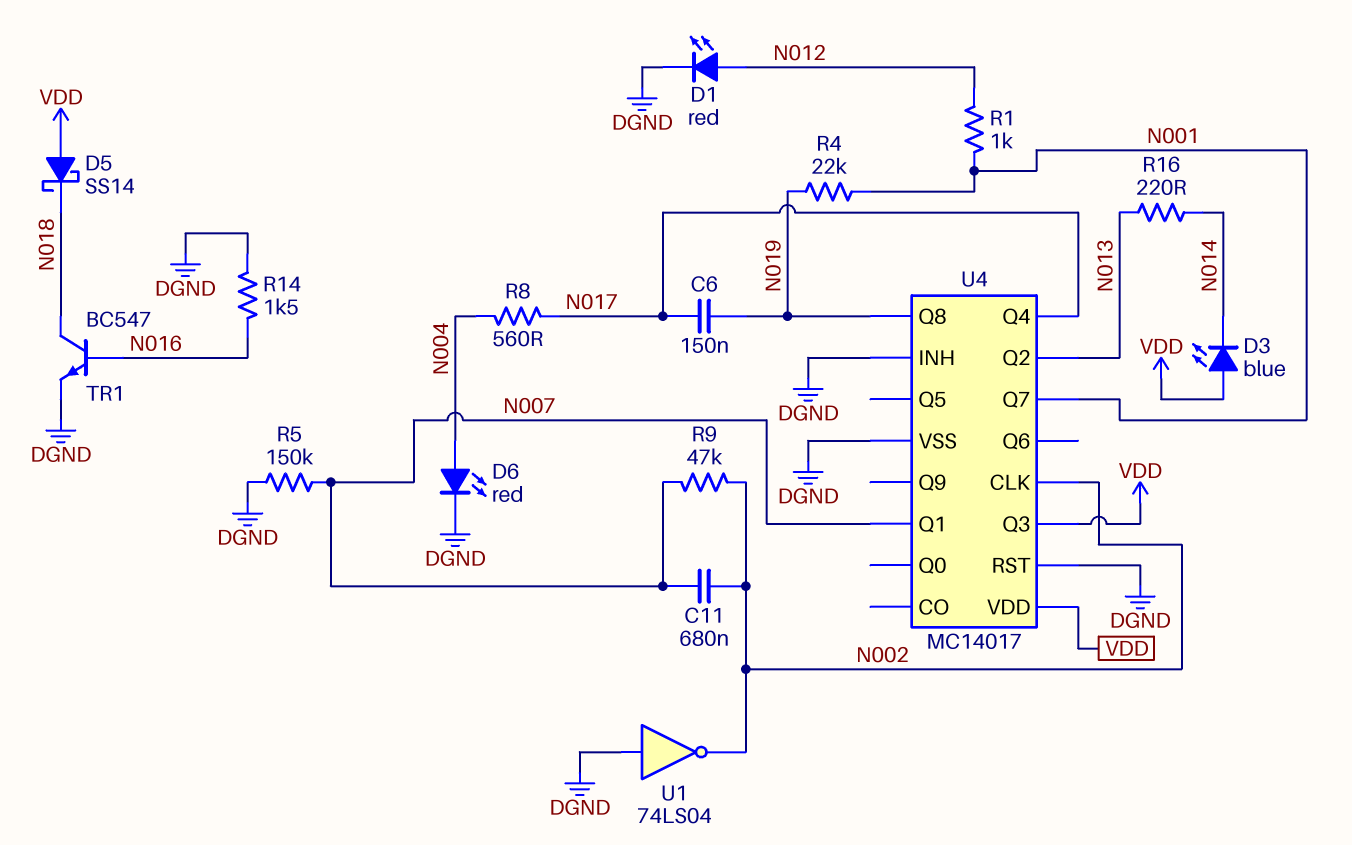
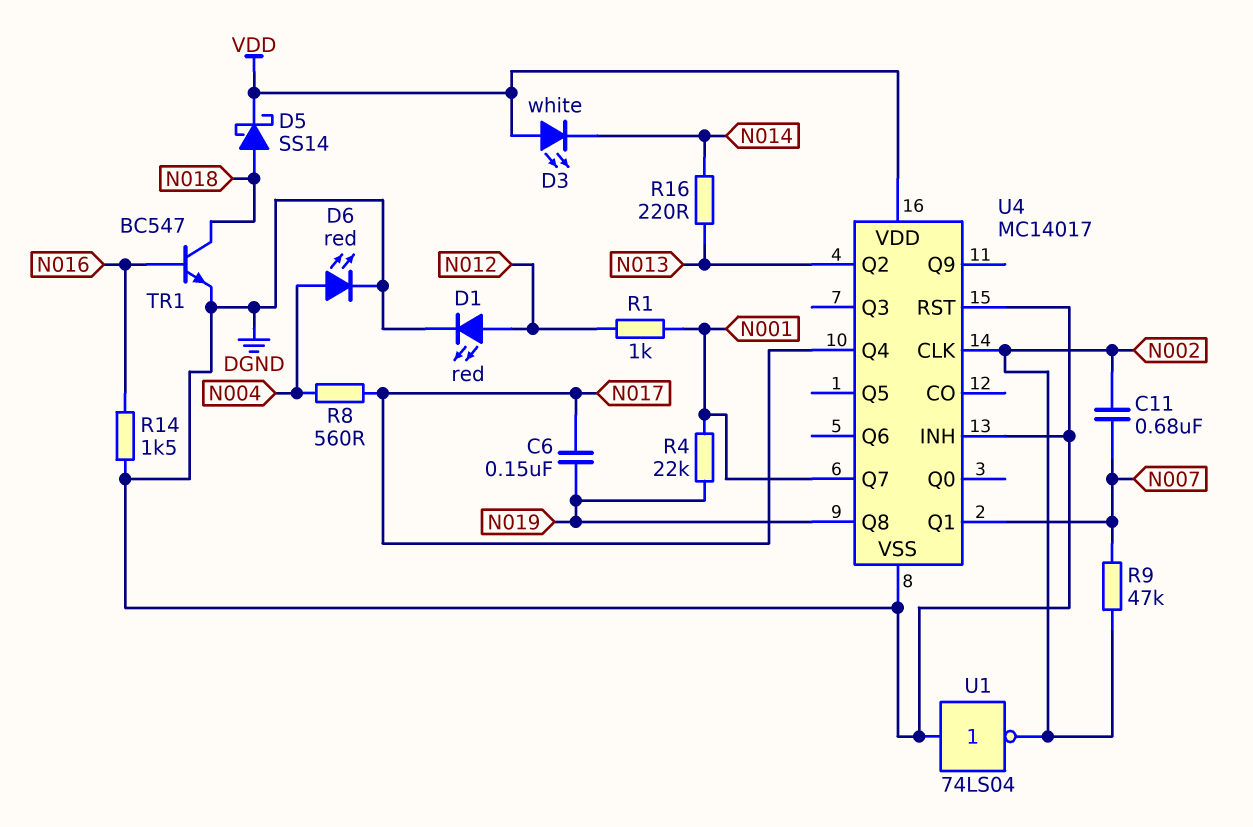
D3: LED blue (A VDD, K N014) -> LED white (A VDD, K N014)
D5: schottky SS14 (A VDD, K N018) -> schottky SS14 (A N018, K VDD)
R5: 150k (DGND, N007) -> none
U4 pin Q3: VDD -> none

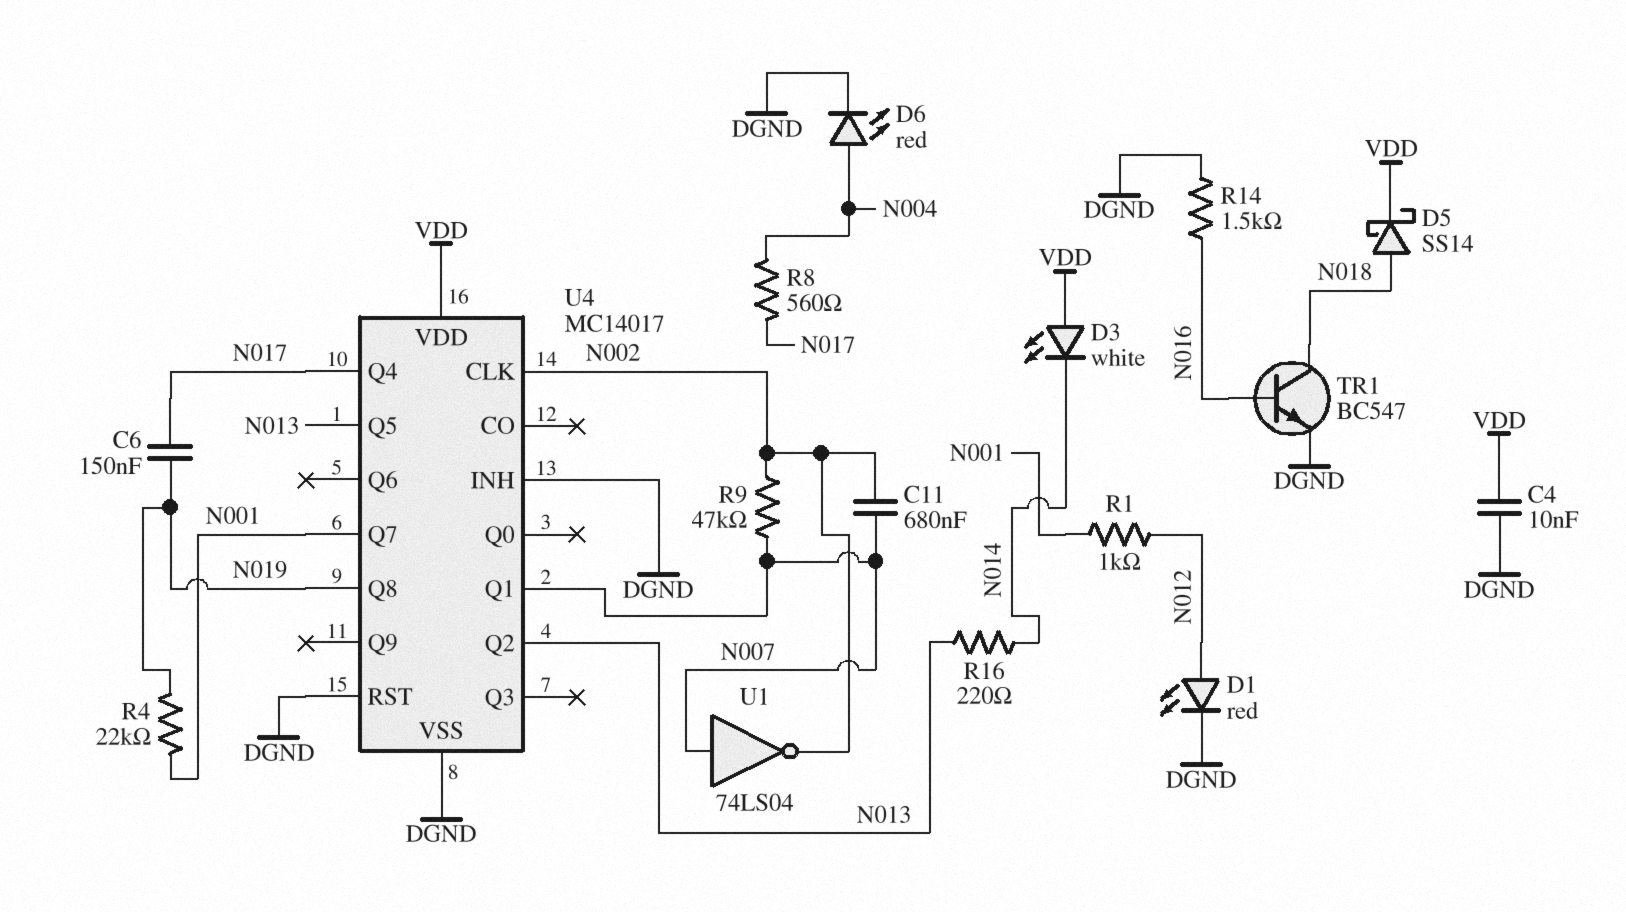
C4: none -> 10nF (DGND, VDD)
U1: NOT 74LS04 (in DGND, out N002) -> NOT 74LS04 (in N007, out N002)
U4 pin Q5: none -> N013

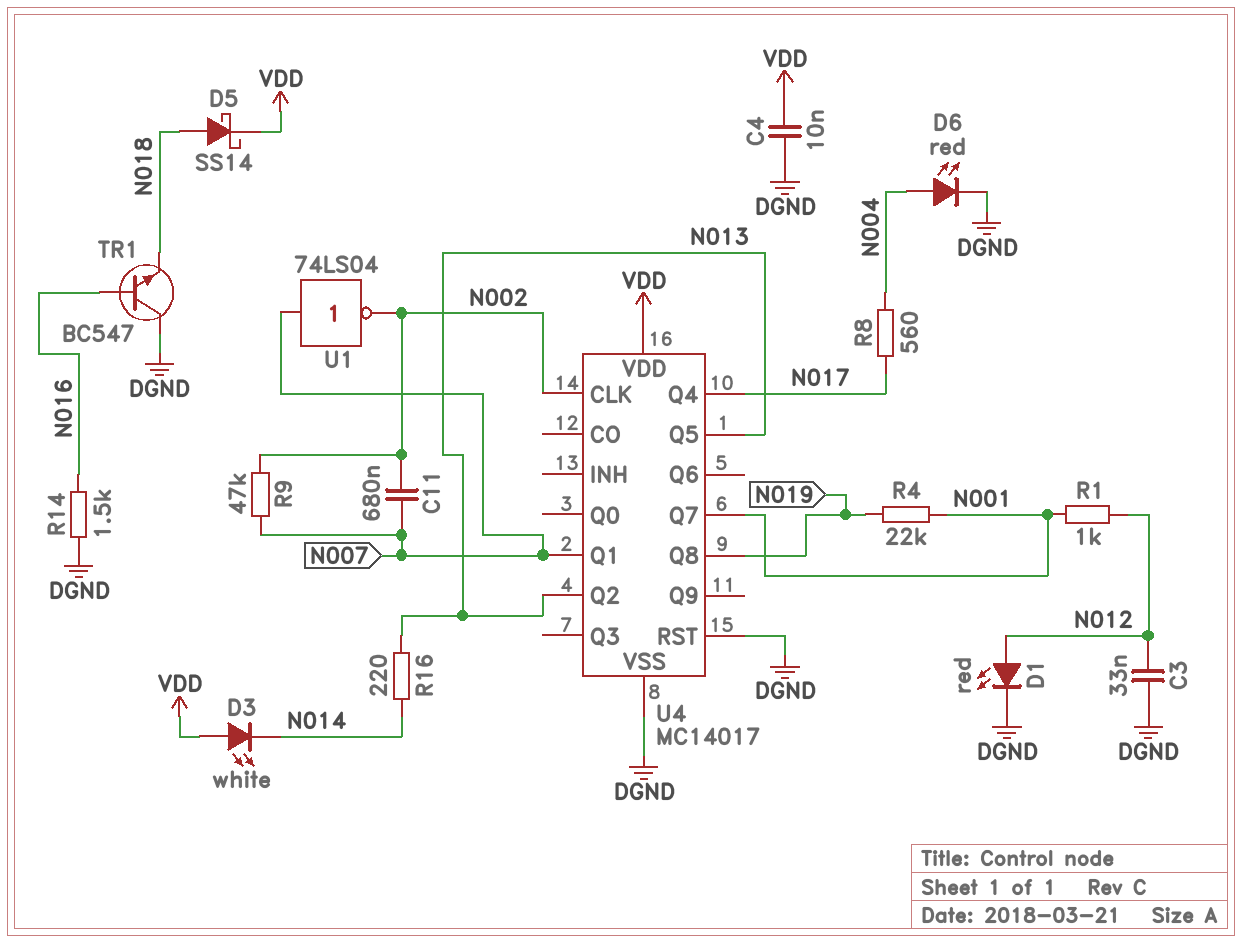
C3: none -> 33nF (DGND, N012)
C6: 150nF (N017, N019) -> none
TR1: NPN BC547 (B N016, C N018, E DGND) -> NPN BC547 (B N016, C DGND, E N018)
U4 pin INH: DGND -> none

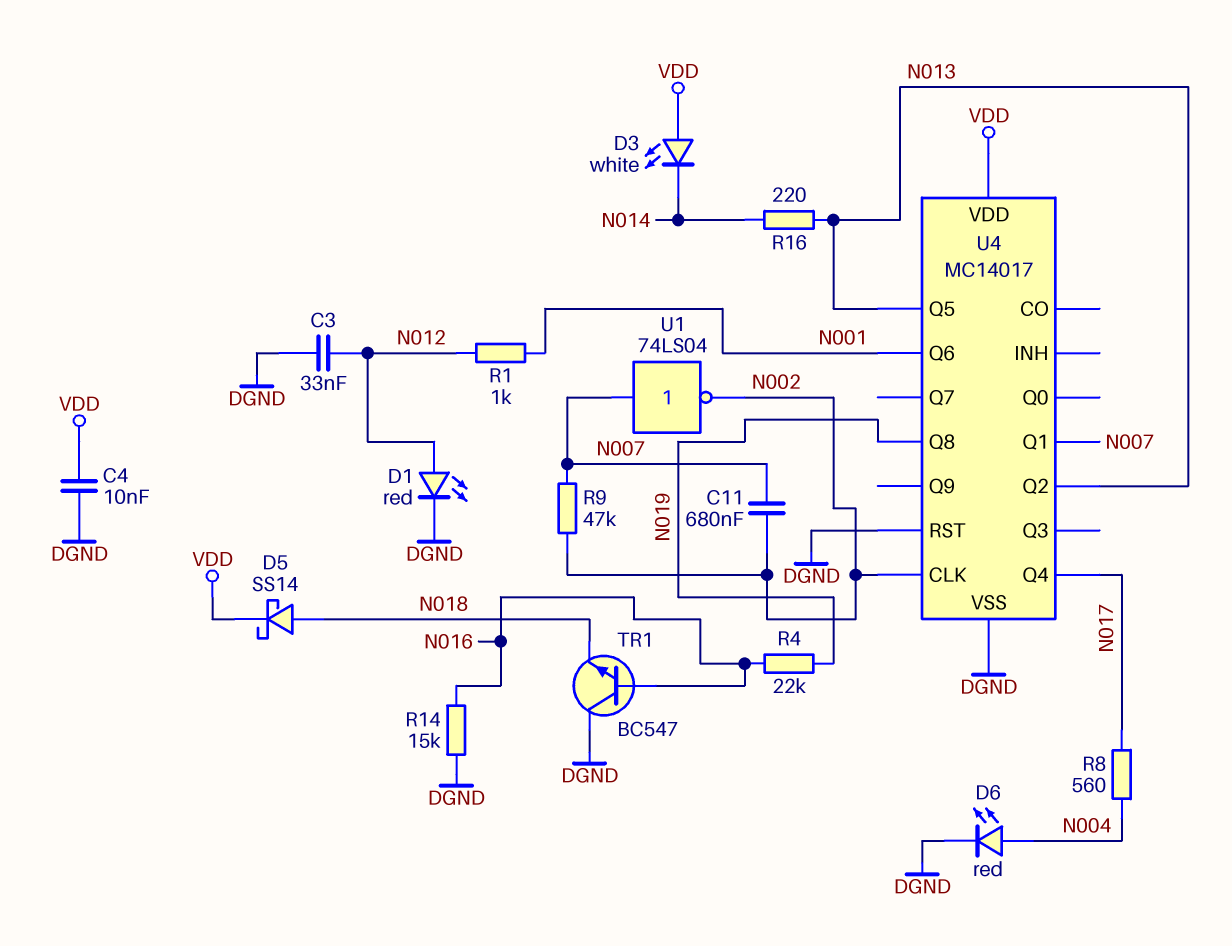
R4: 22k (N001, N019) -> 22k (N016, N019)
R14: 1.5k (DGND, N016) -> 15k (DGND, N016)
U4 pin Q6: none -> N001
U4 pin Q7: N001 -> none

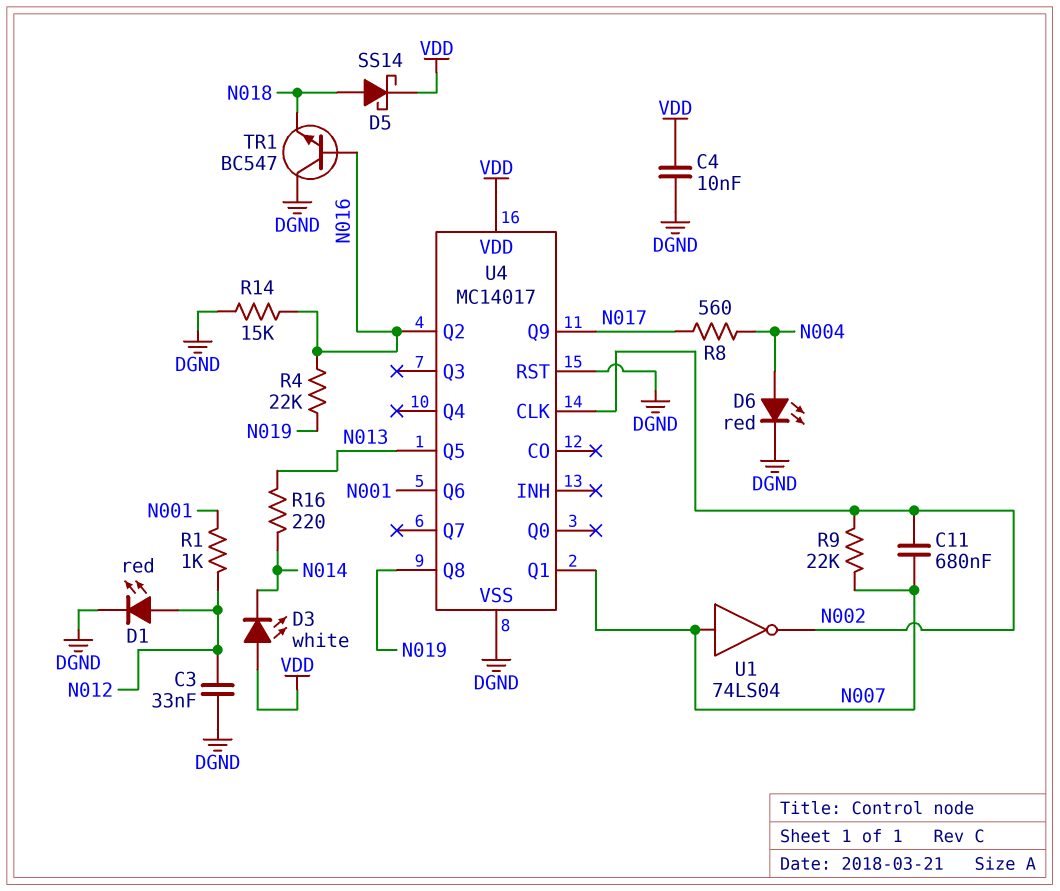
R9: 47k (N002, N007) -> 22k (N002, N007)
U4 pin Q2: N013 -> N016
U4 pin Q4: N017 -> none
U4 pin Q9: none -> N017

